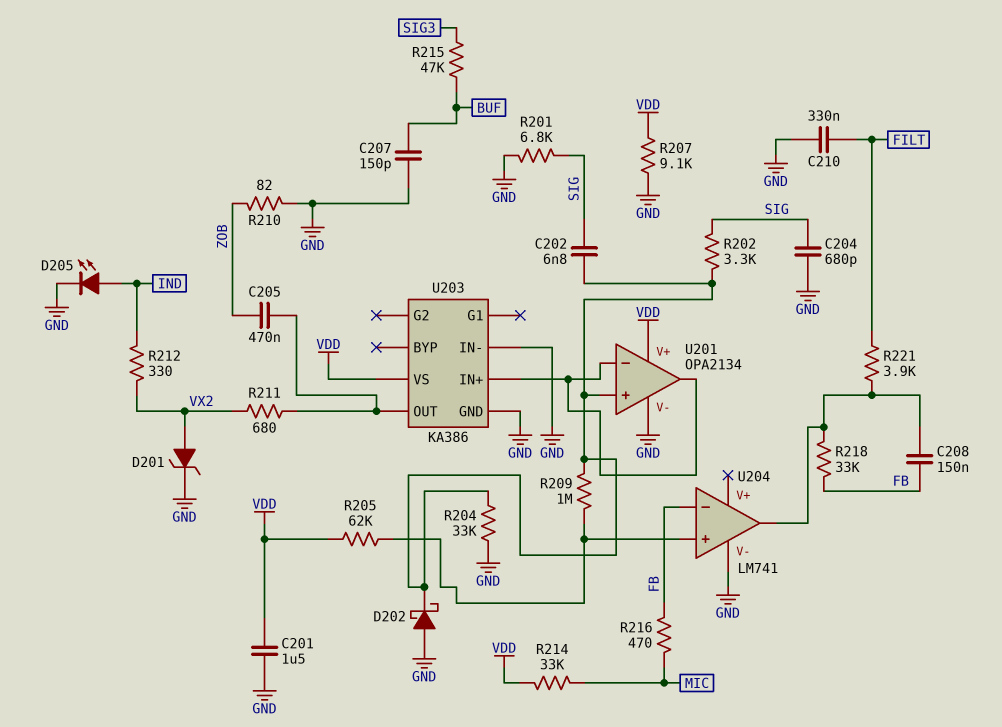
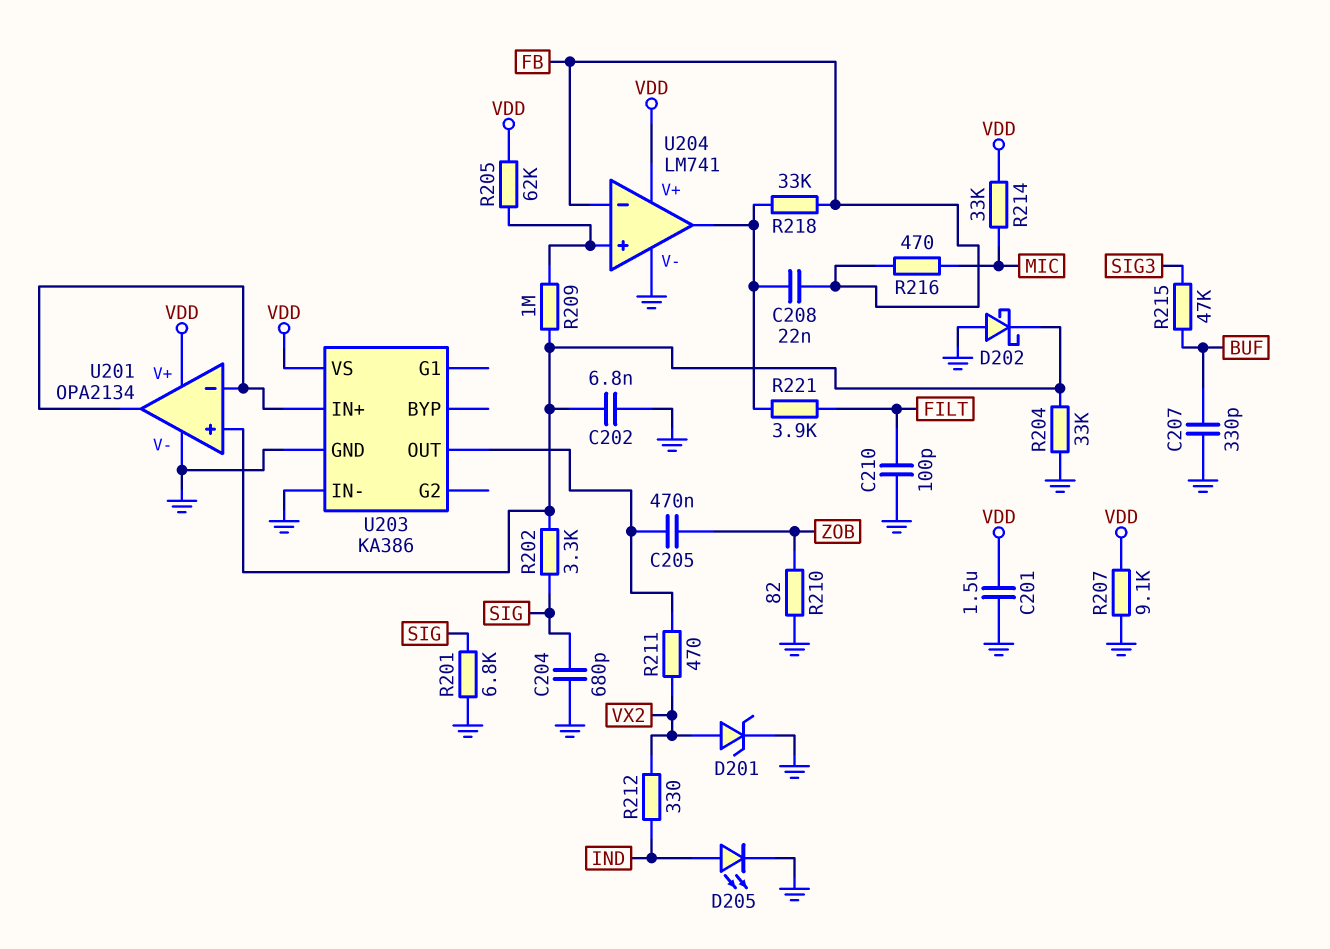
C202: 6.8nF (SIG, U201/in+) -> 6.8nF (GND, U201/in+)
C207: 150pF (BUF, GND) -> 330pF (BUF, GND)
C208: 150nF (FB, U204/out) -> 22nF (FB, U204/out)
C210: 330nF (FILT, GND) -> 100pF (FILT, GND)
R211: 680 (U203/OUT, VX2) -> 470 (U203/OUT, VX2)
U204 pin V+: none -> VDD

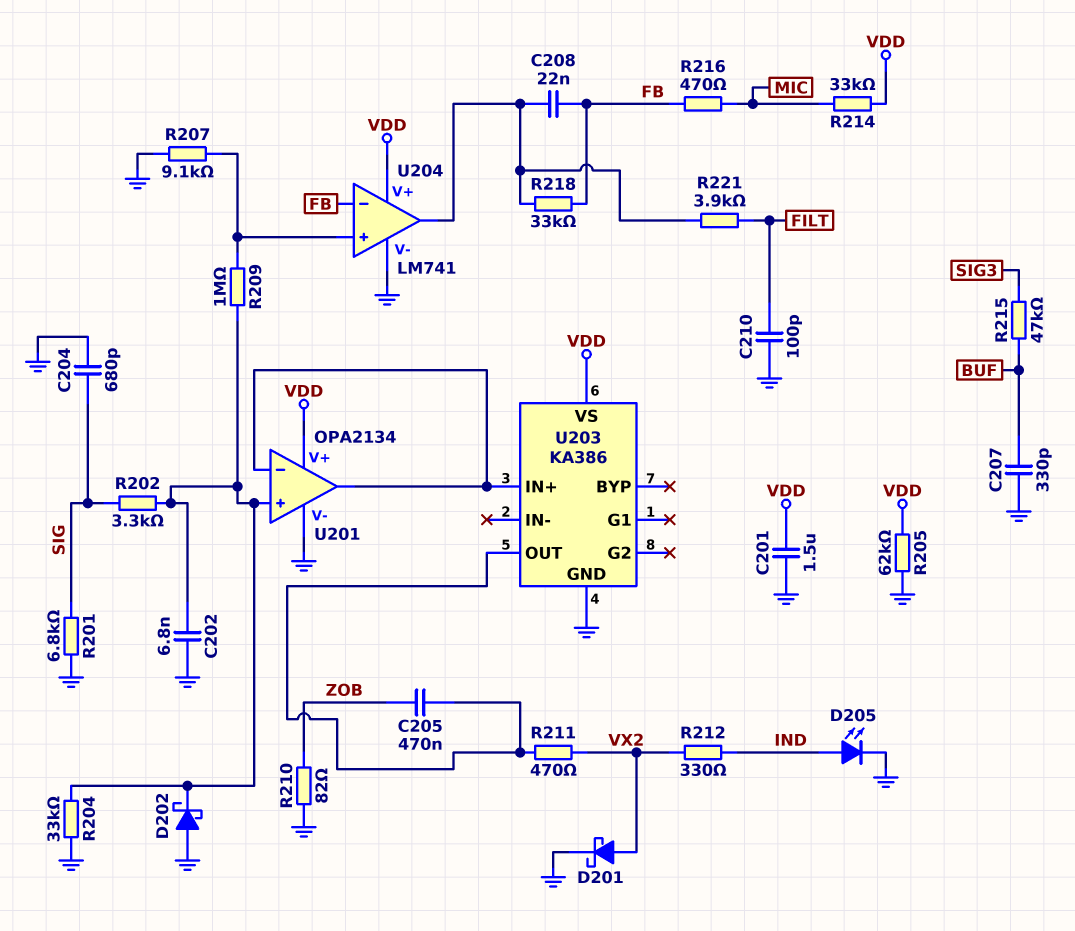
D201: zener (A VX2, K GND) -> schottky (A VX2, K GND)
R205: 62k (U204/in+, VDD) -> 62k (GND, VDD)
R207: 9.1k (GND, VDD) -> 9.1k (GND, U204/in+)
U203 pin IN-: GND -> none

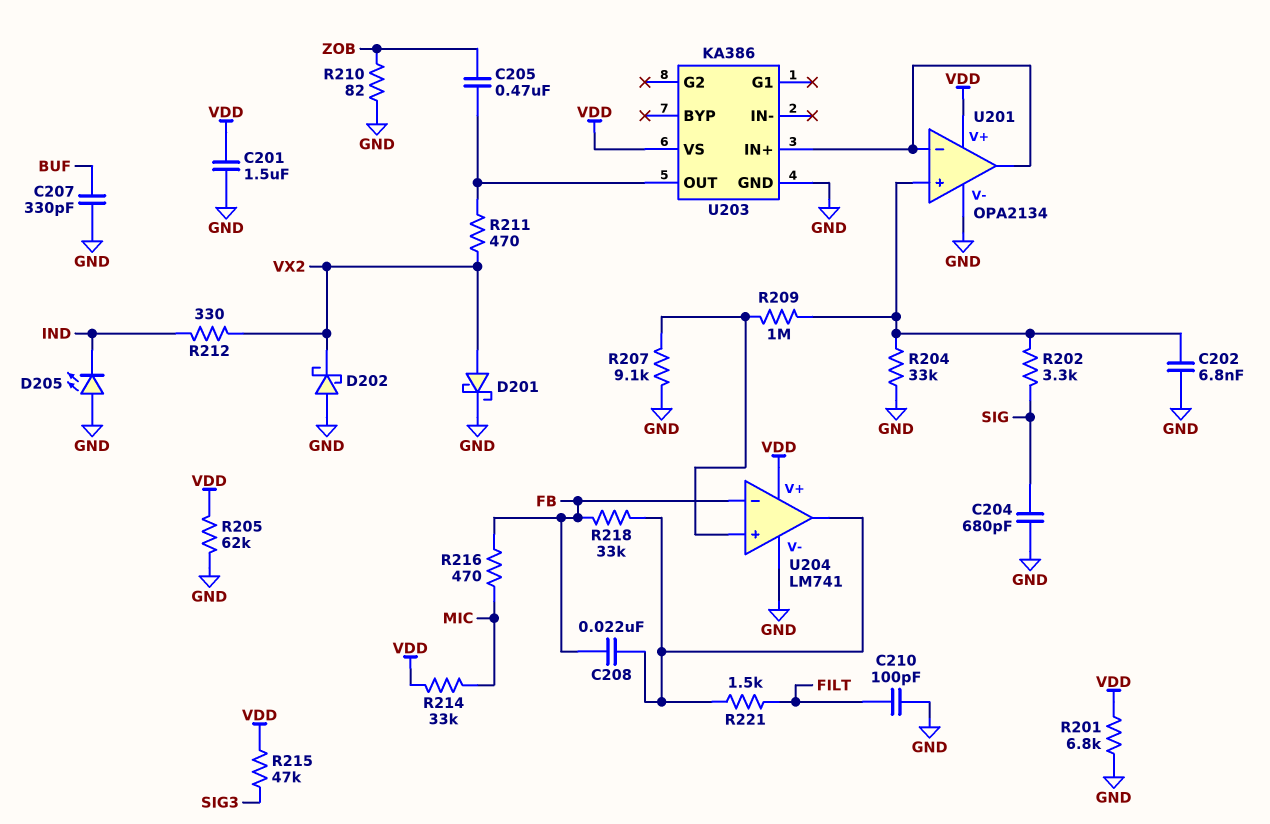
D202: schottky (A GND, K U201/in+) -> schottky (A GND, K VX2)
D205: LED (A IND, K GND) -> LED (A GND, K IND)
R201: 6.8k (GND, SIG) -> 6.8k (GND, VDD)
R215: 47k (BUF, SIG3) -> 47k (SIG3, VDD)
R221: 3.9k (FILT, U204/out) -> 1.5k (FILT, U204/out)

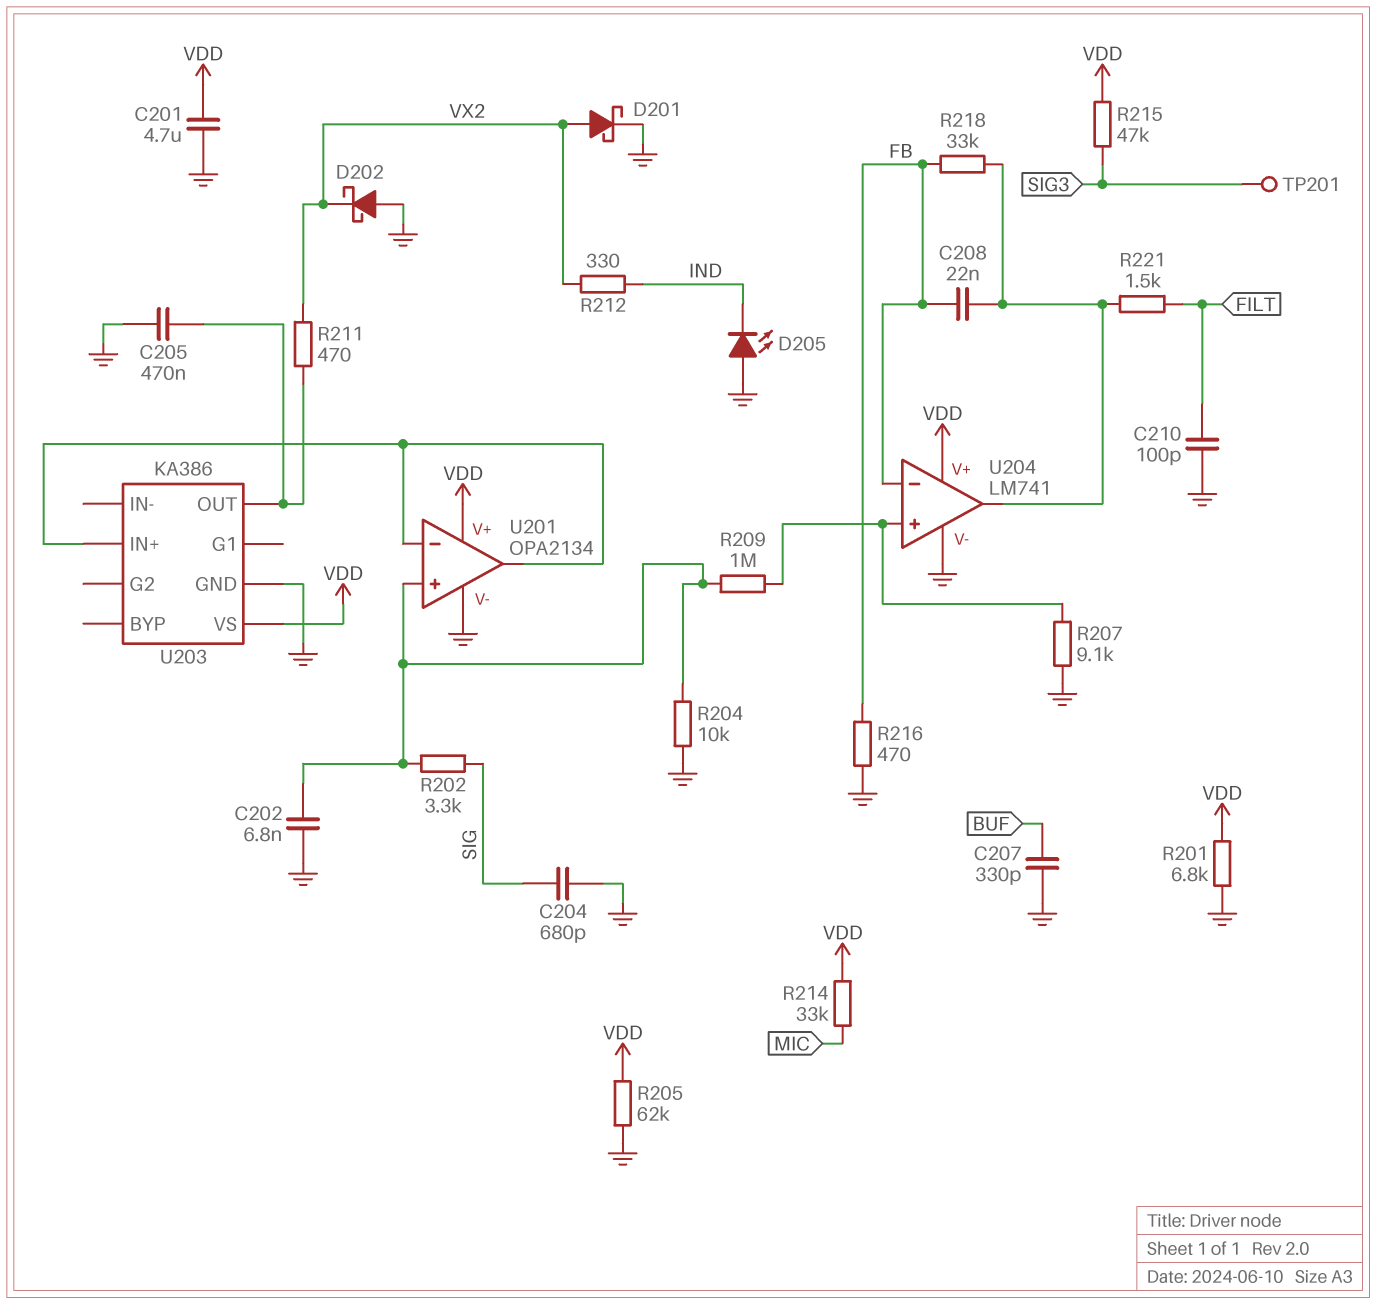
C201: 1.5uF (GND, VDD) -> 4.7uF (GND, VDD)
C205: 470nF (U203/OUT, ZOB) -> 470nF (GND, U203/OUT)
R204: 33k (GND, U201/in+) -> 10k (GND, U201/in+)
R210: 82 (GND, ZOB) -> none
R216: 470 (FB, MIC) -> 470 (FB, GND)
TP201: none -> test point (SIG3)

